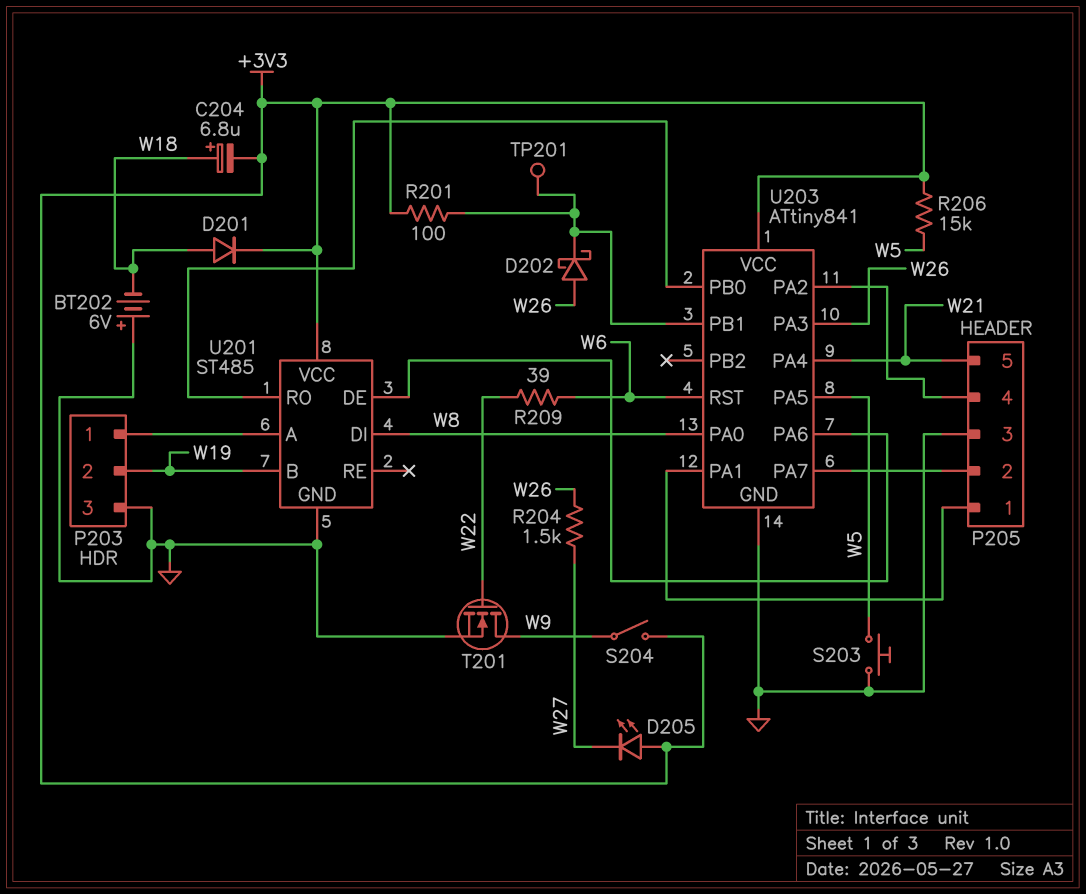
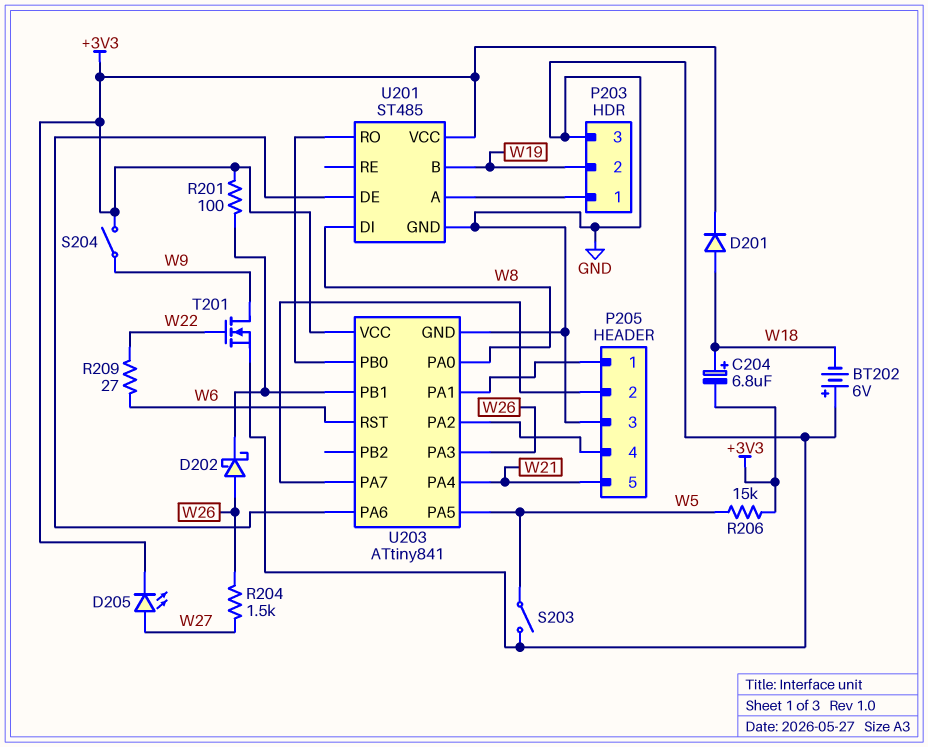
D205: LED (A +3V3, K W27) -> LED (A W27, K +3V3)
R209: 39 (W6, W22) -> 27 (W6, W22)
S203: button (GND, W5) -> switch (GND, W5)
TP201: test point (U203/PB1) -> none

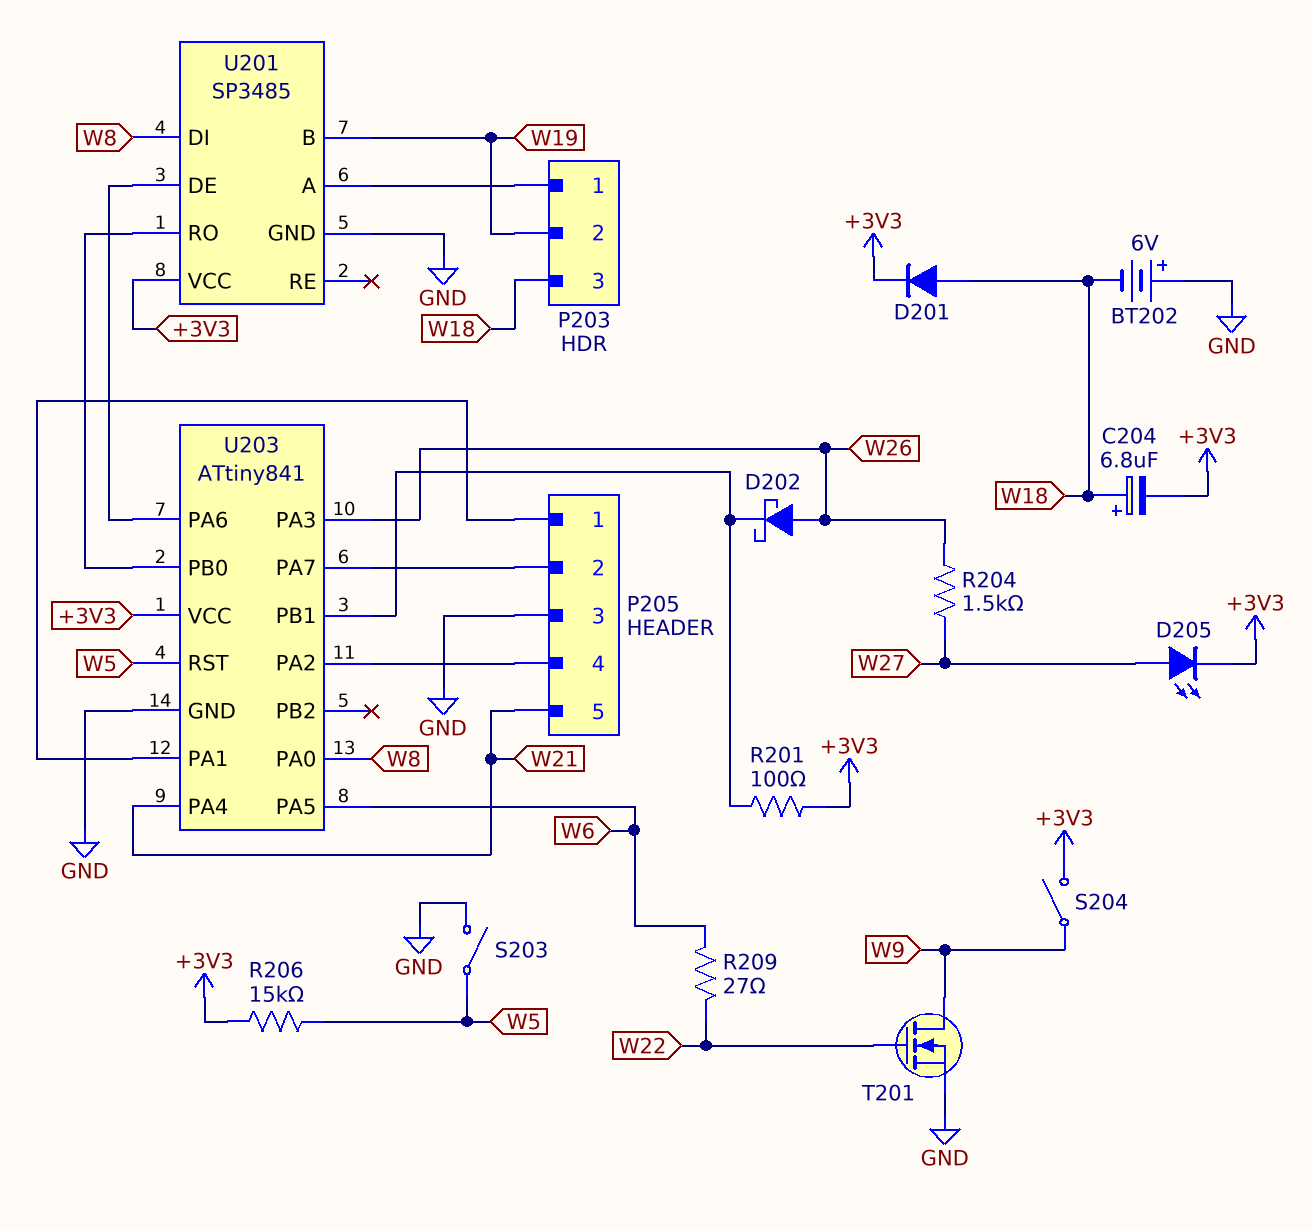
P203 pin 3: GND -> W18
U201: ST485 -> SP3485
U203 pin PA5: W5 -> W6
U203 pin RST: W6 -> W5

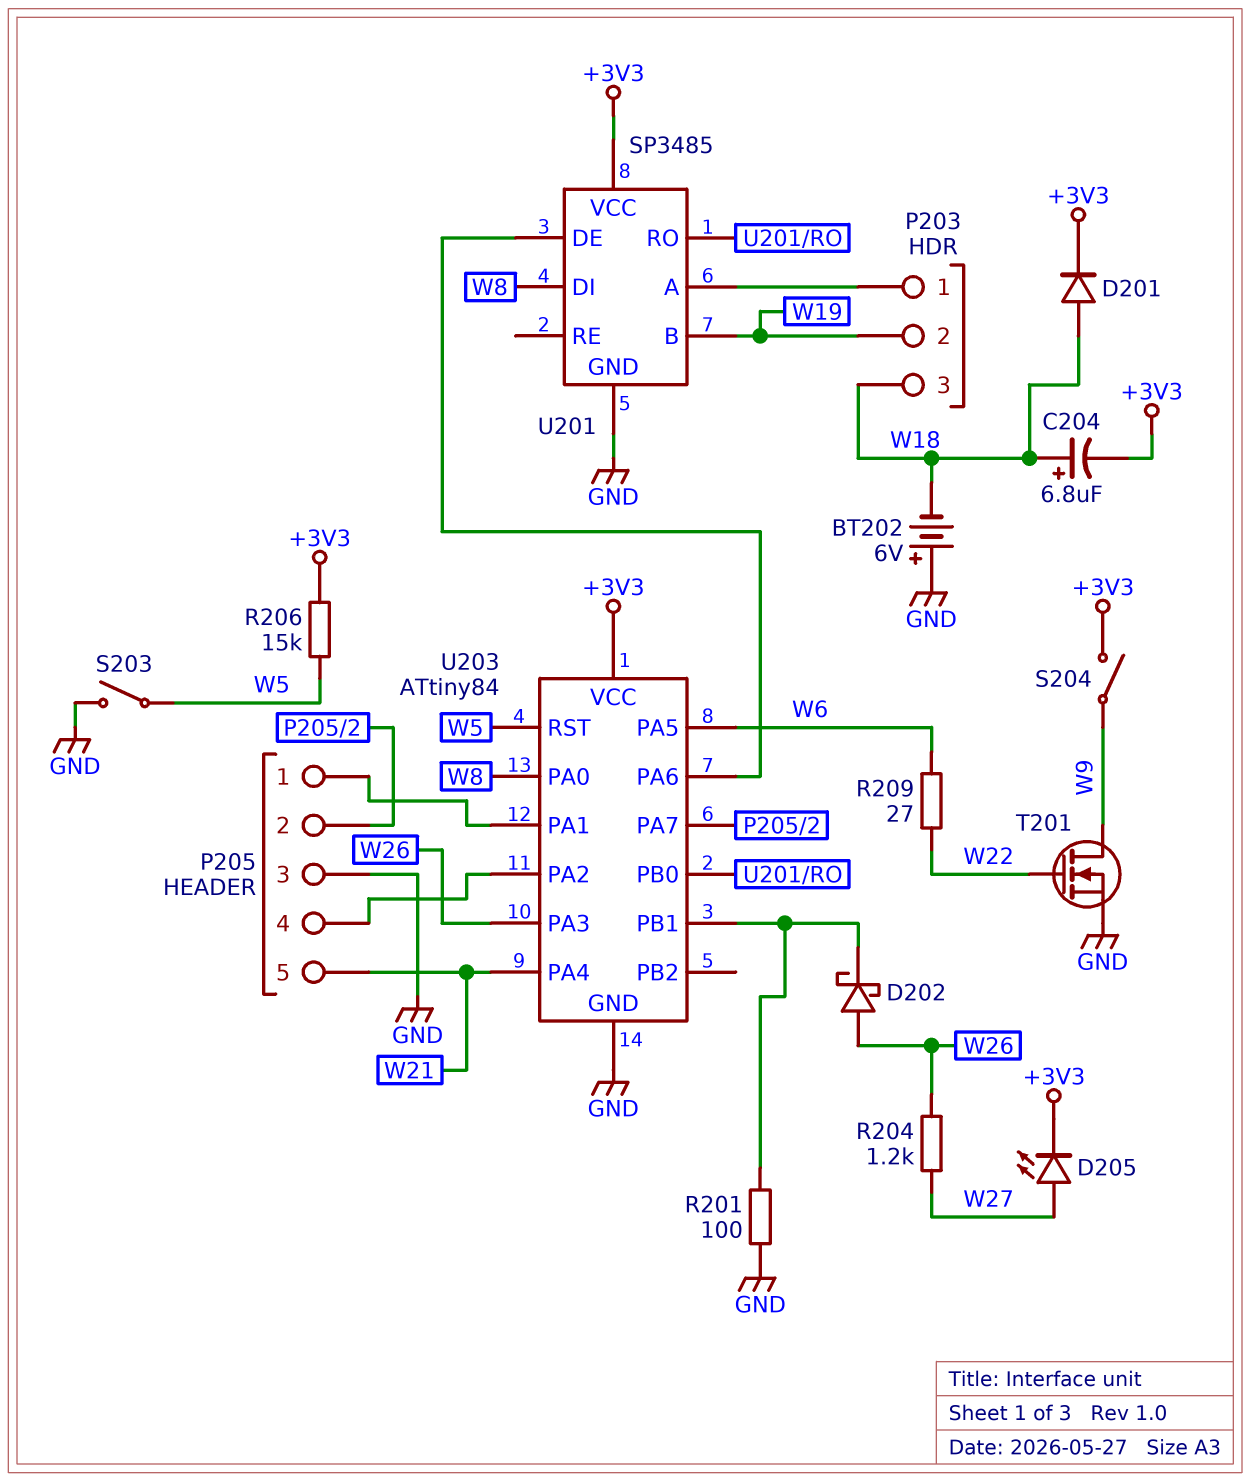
R201: 100 (+3V3, U203/PB1) -> 100 (GND, U203/PB1)
R204: 1.5k (W26, W27) -> 1.2k (W26, W27)
U203: ATtiny841 -> ATtiny84

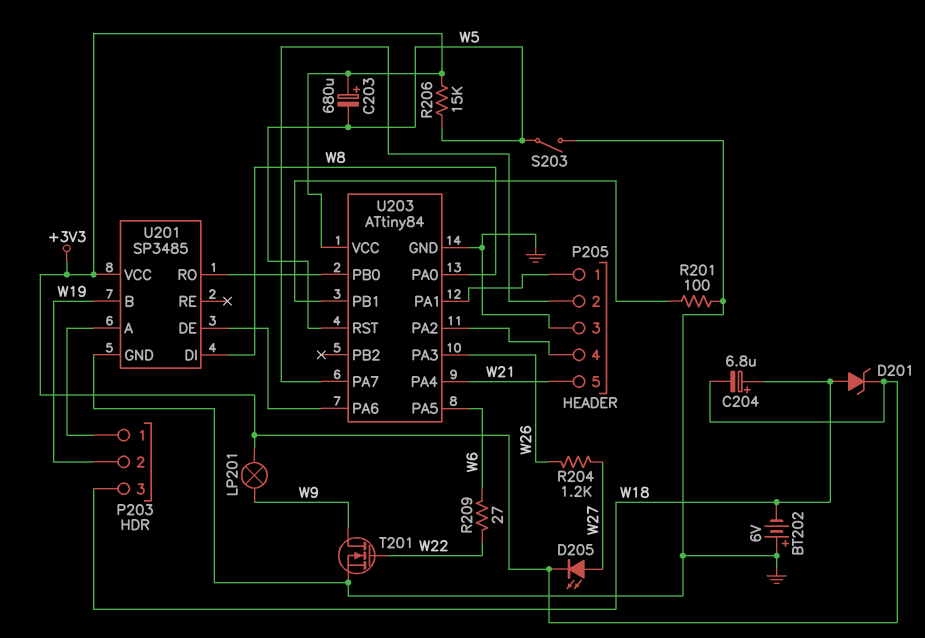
C203: none -> 680uF (plus +3V3, minus W5)
D201: diode (A W18, K +3V3) -> zener (A W18, K +3V3)
D202: schottky (A W26, K U203/PB1) -> none
LP201: none -> lamp (+3V3, W9)
S204: switch (+3V3, W9) -> none

